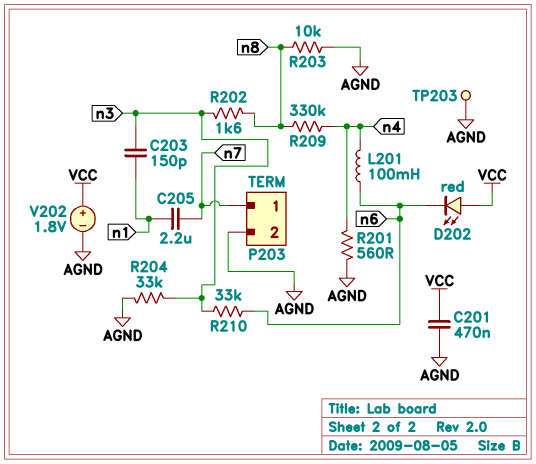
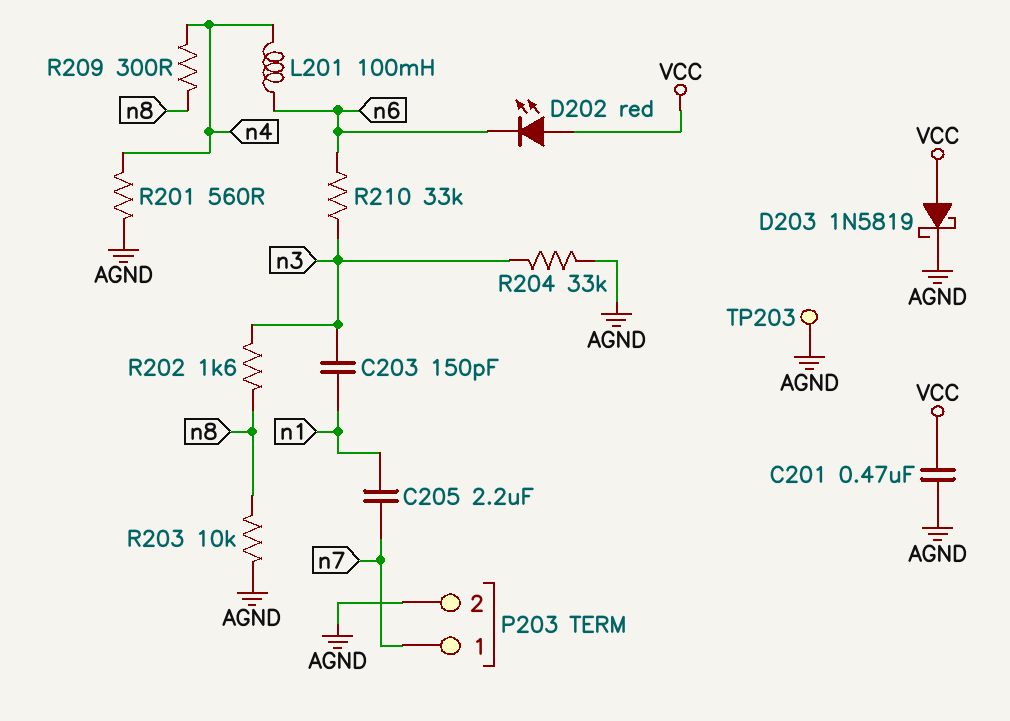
D203: none -> schottky 1N5819 (A VCC, K AGND)
R209: 330k (n4, n8) -> 300 (n4, n8)
V202: 1.8V (plus VCC, minus AGND) -> none

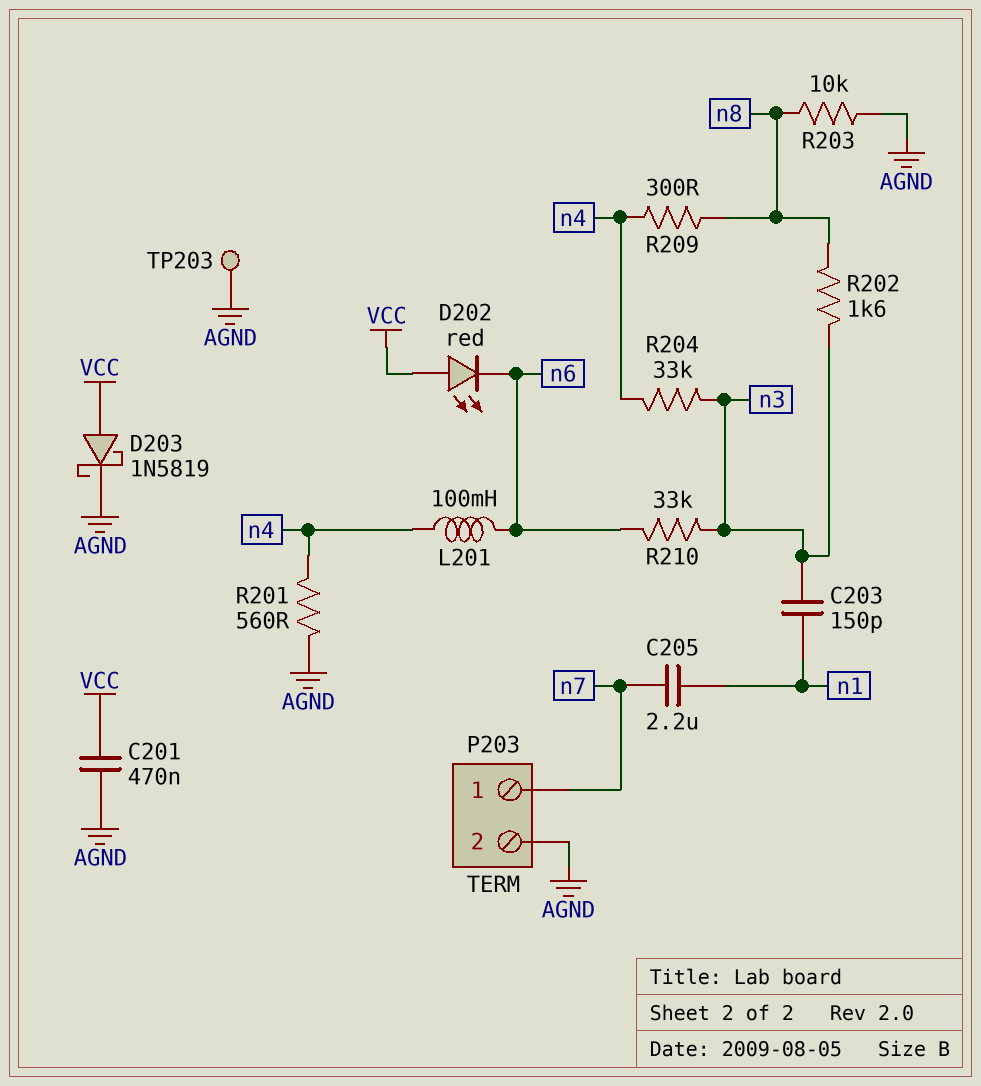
R204: 33k (AGND, n3) -> 33k (n3, n4)

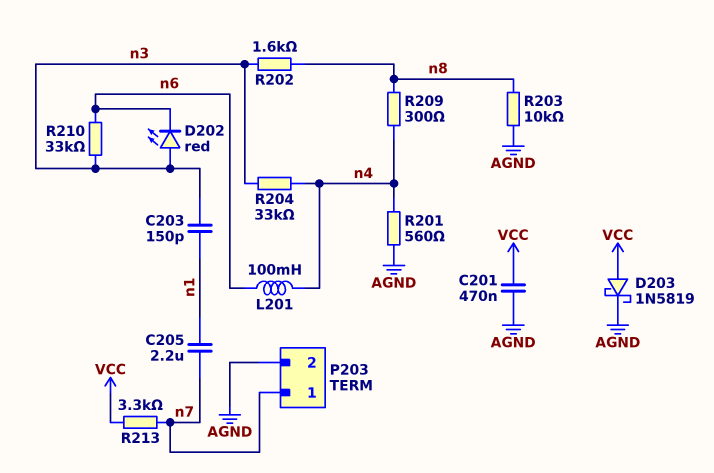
D202: LED red (A VCC, K n6) -> LED red (A n3, K n6)
R213: none -> 3.3k (VCC, n7)
TP203: test point (AGND) -> none

